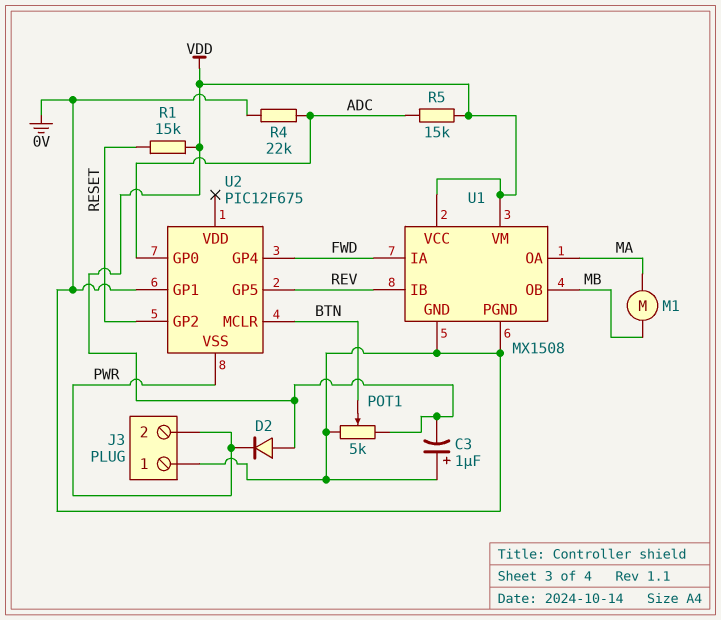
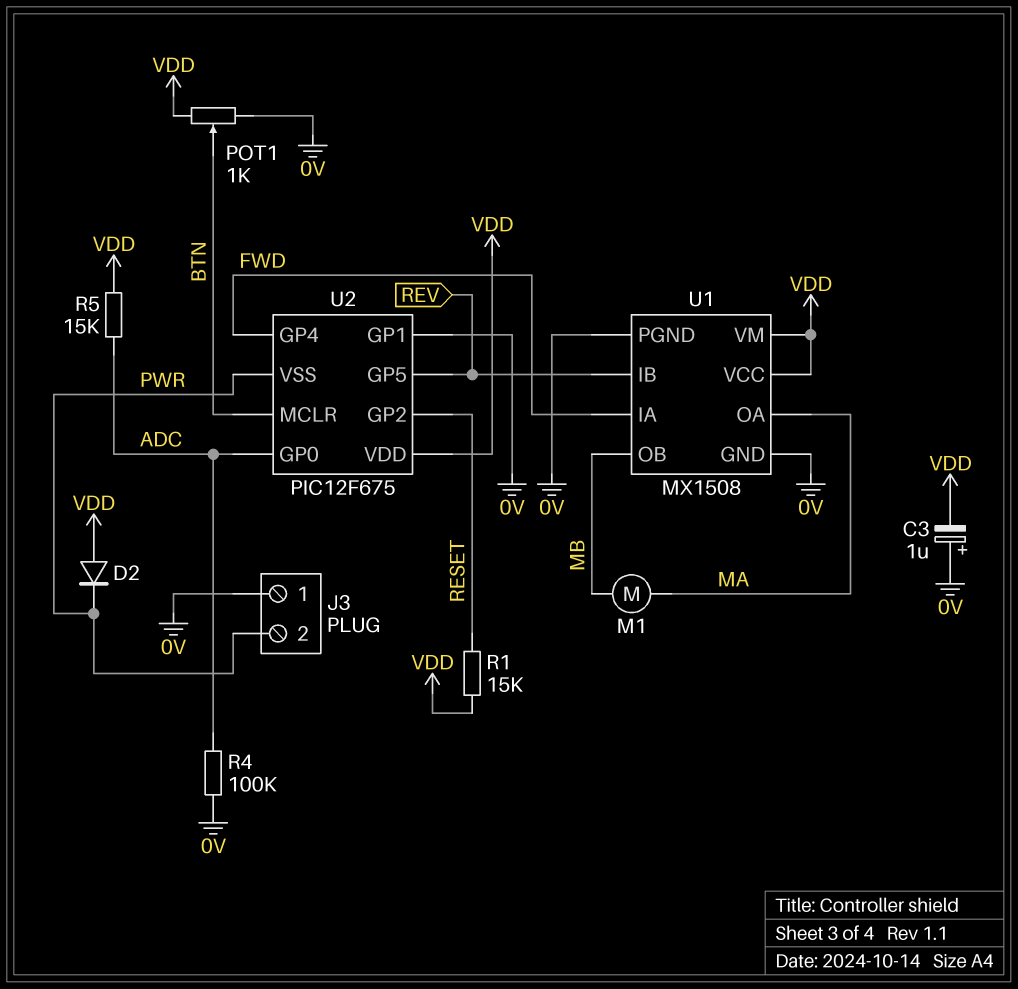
POT1: 5k (0V, VDD, wiper BTN) -> 1k (0V, VDD, wiper BTN)
R4: 22k (0V, ADC) -> 100k (0V, ADC)
U2 pin VDD: none -> VDD

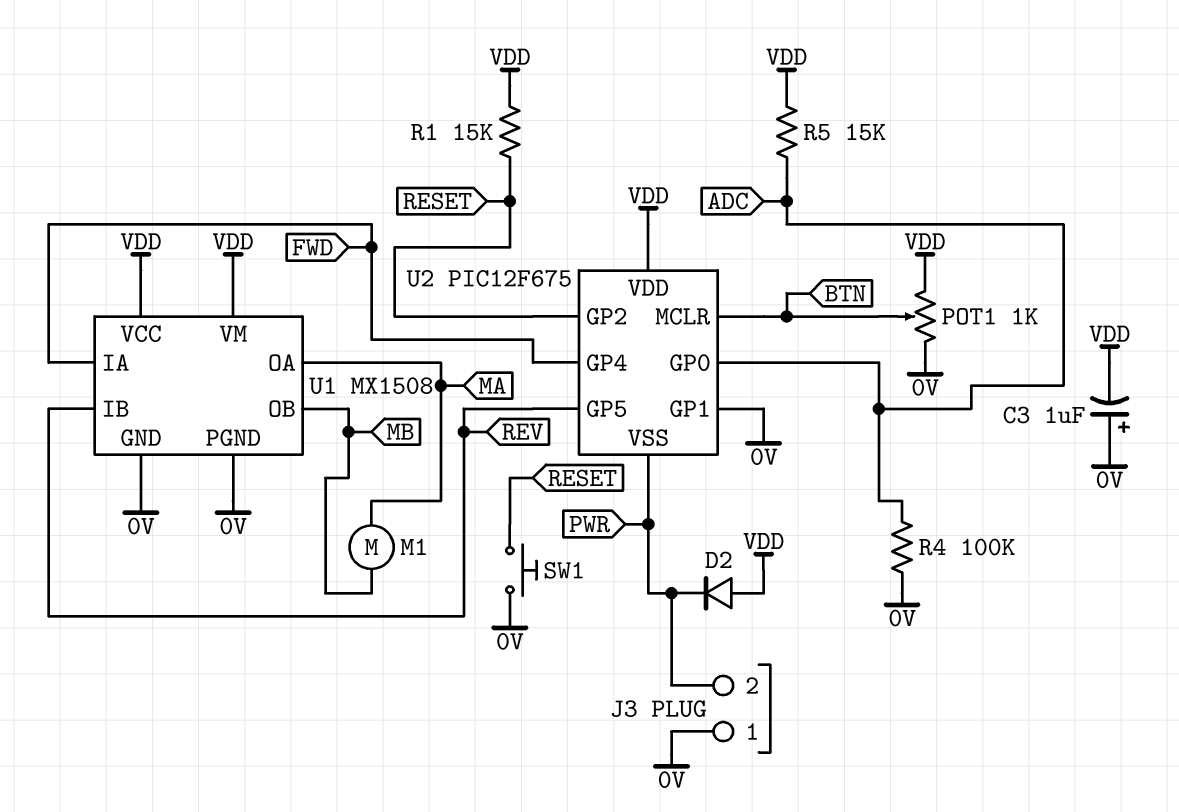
SW1: none -> button (0V, RESET)

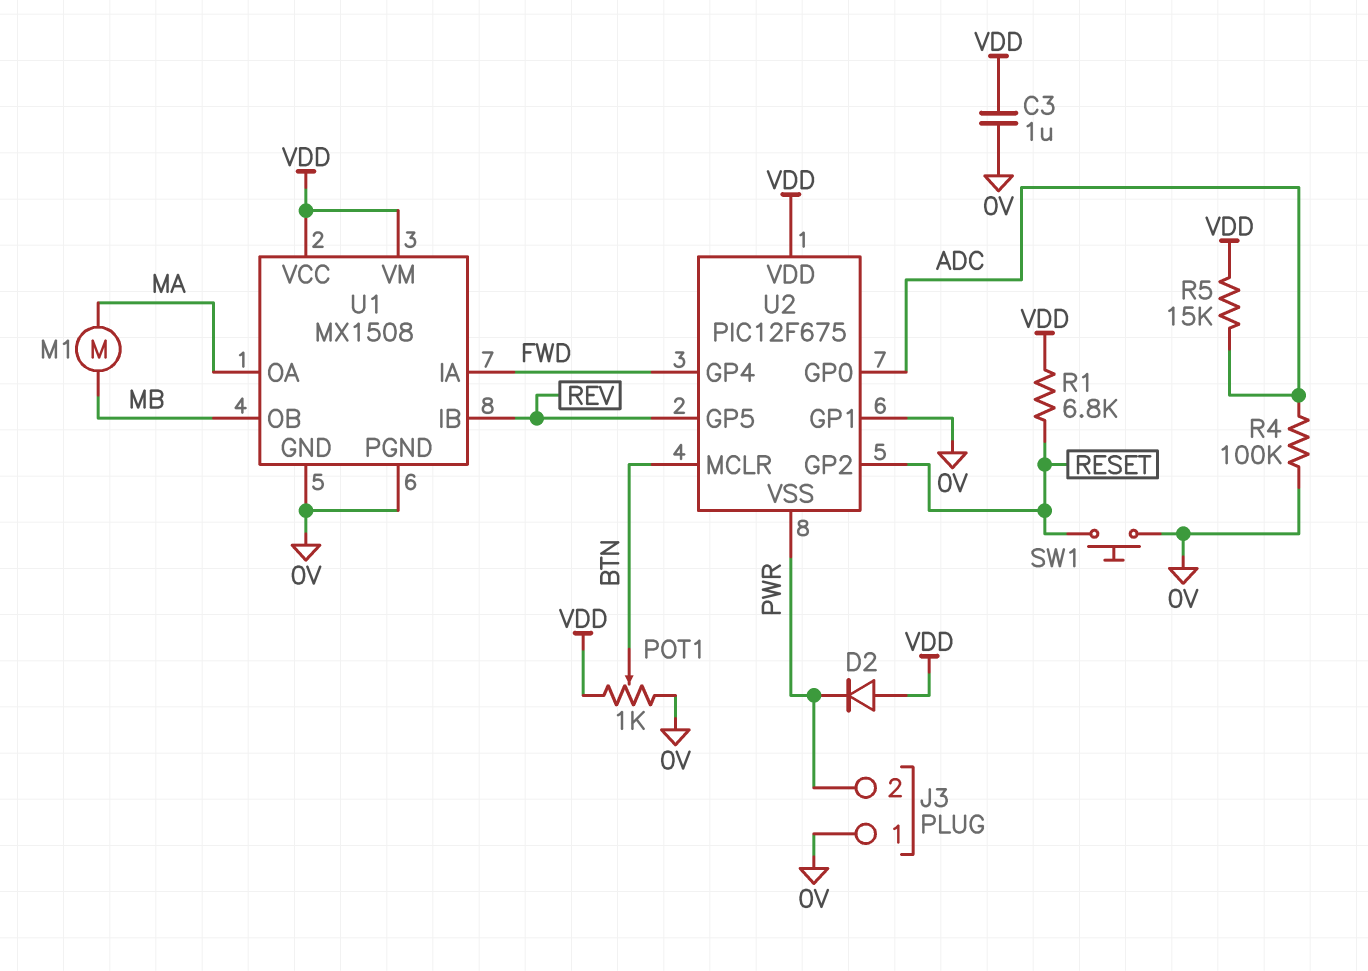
C3: 1uF (plus 0V, minus VDD) -> 1uF (0V, VDD)
R1: 15k (RESET, VDD) -> 6.8k (RESET, VDD)

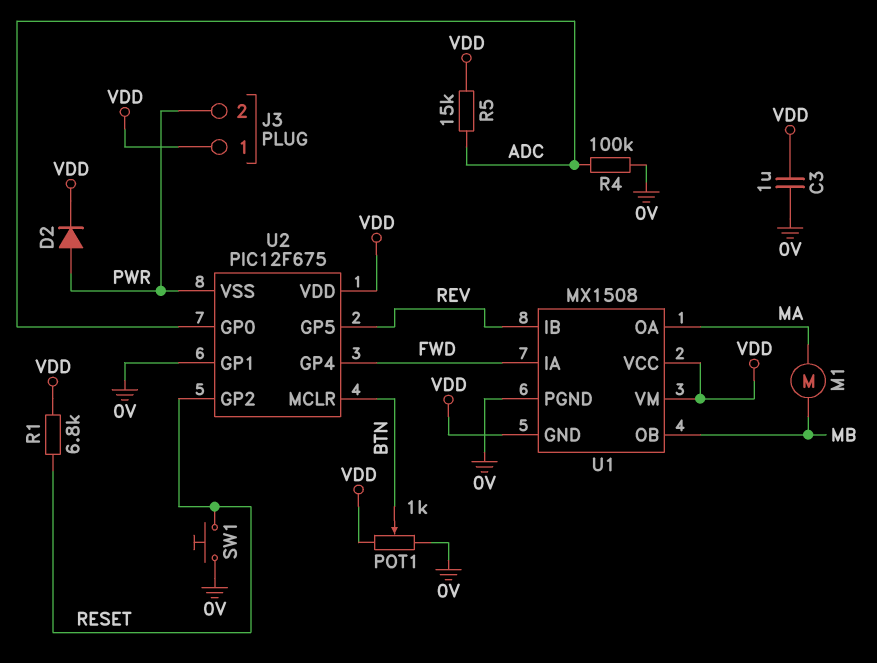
D2: diode (A VDD, K PWR) -> diode (A PWR, K VDD)
J3 pin 1: 0V -> VDD
U1 pin GND: 0V -> VDD

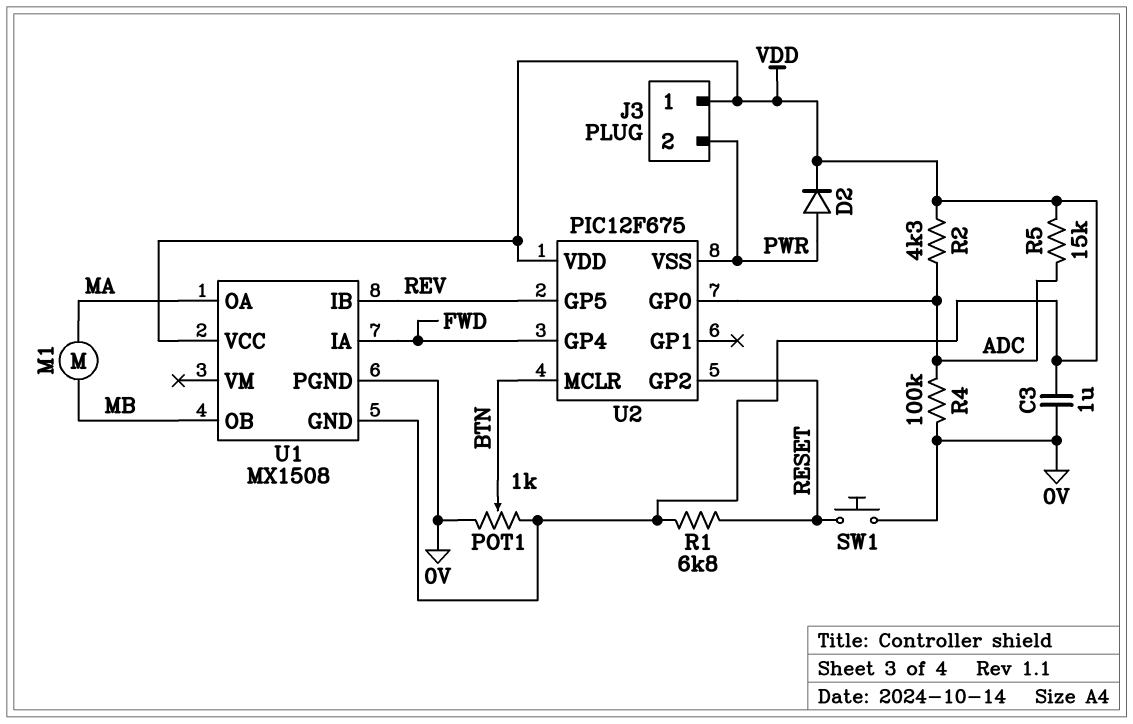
R2: none -> 4.3k (ADC, VDD)
U1 pin VM: VDD -> none
U2 pin GP1: 0V -> none

